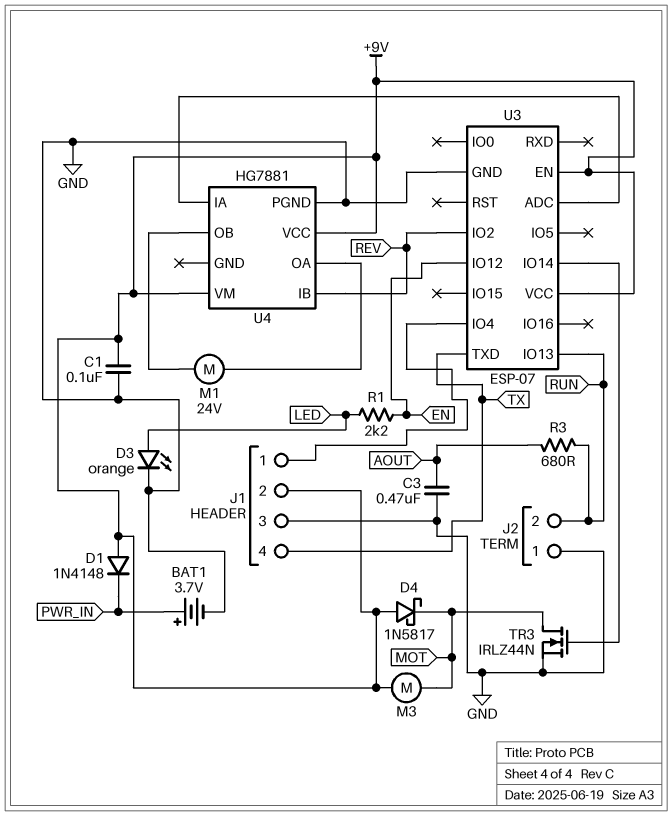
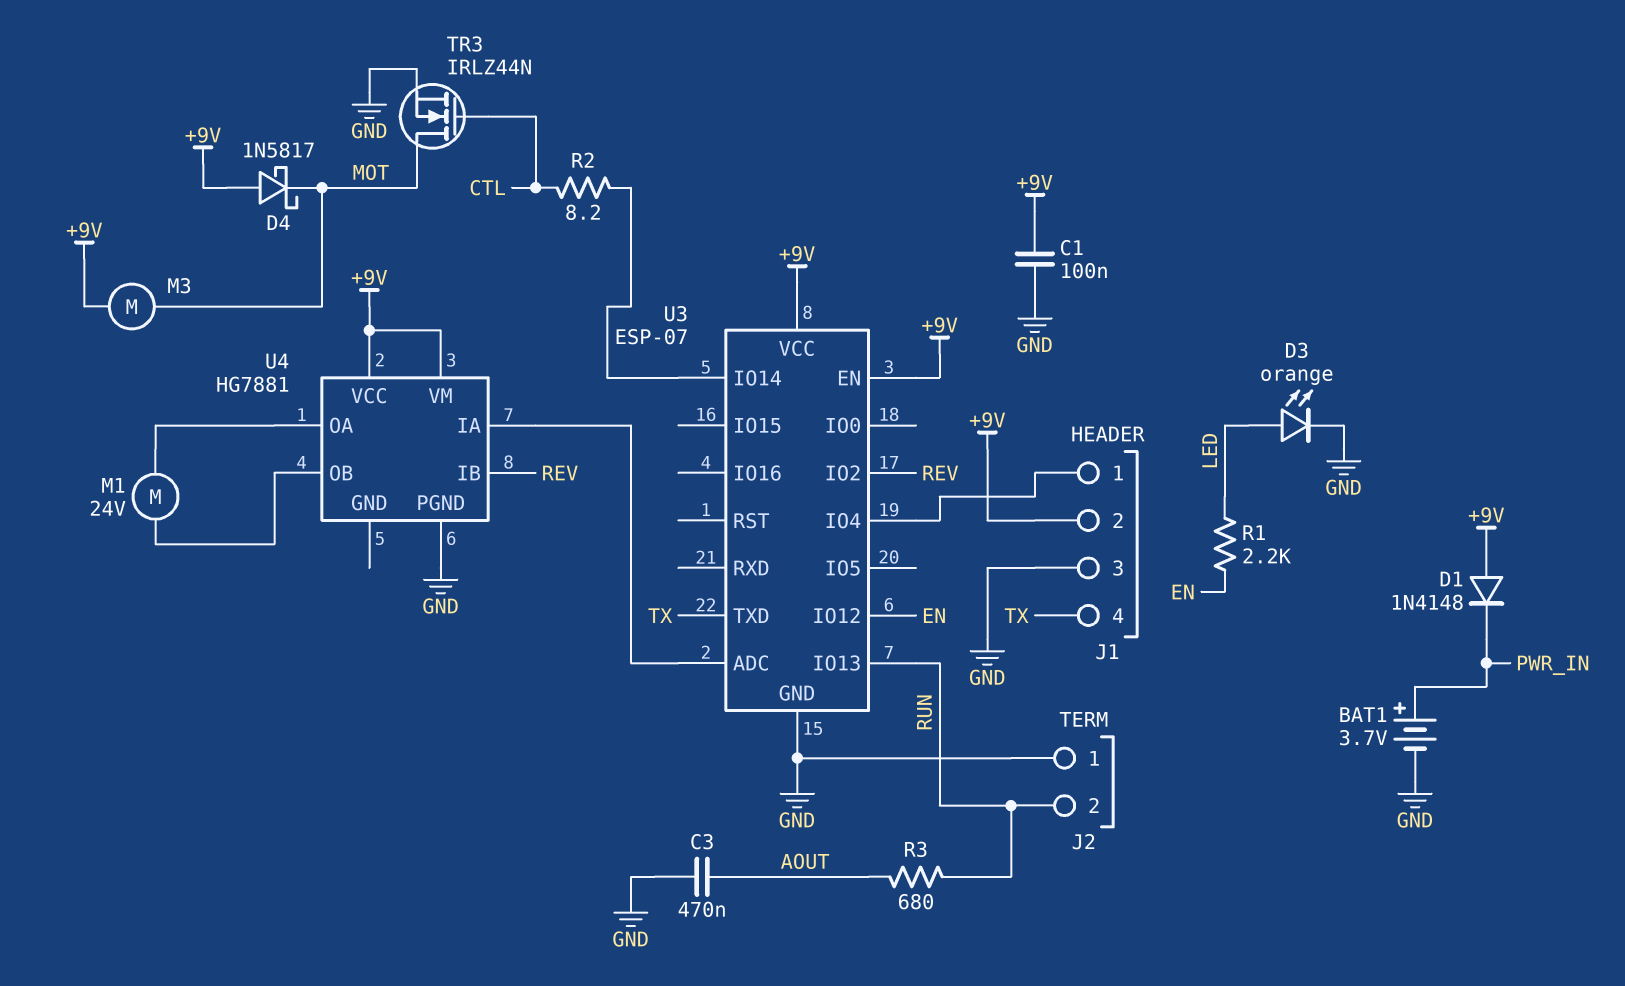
R2: none -> 8.2 (CTL, U3/IO14)
TR3: NMOS IRLZ44N (G U3/IO14, D MOT, S GND) -> NMOS IRLZ44N (G CTL, D MOT, S GND)

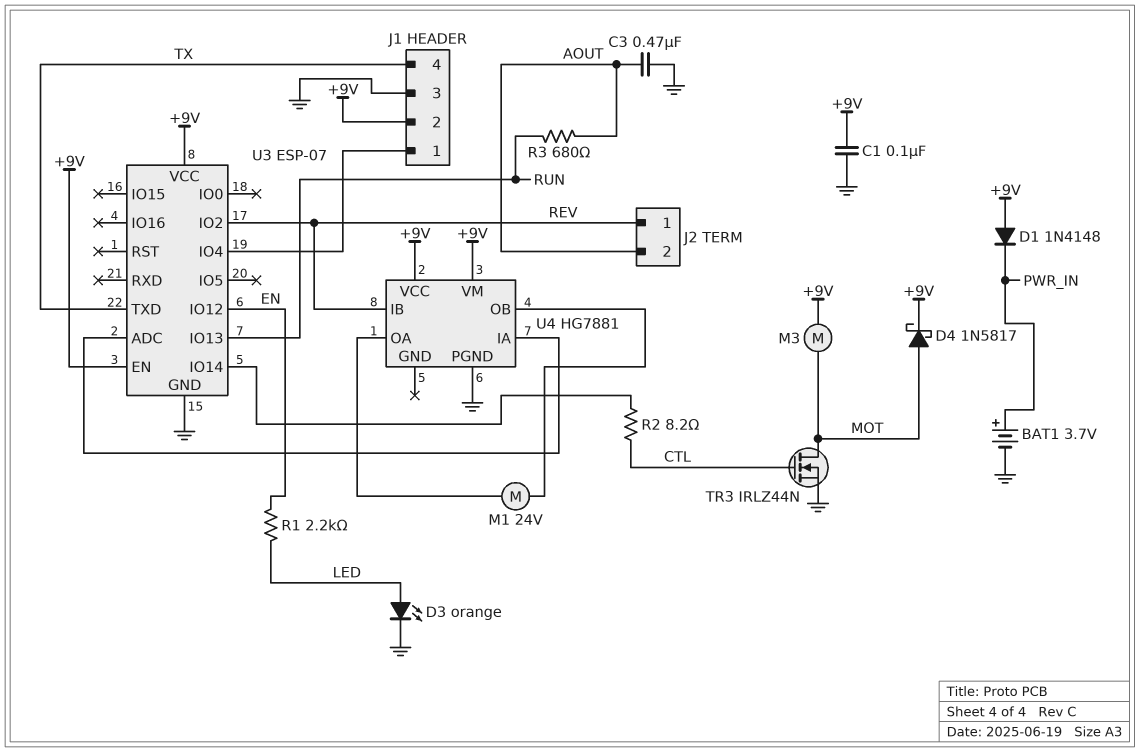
D4: schottky 1N5817 (A +9V, K MOT) -> schottky 1N5817 (A MOT, K +9V)
J2 pin 1: GND -> REV
J2 pin 2: RUN -> AOUT

